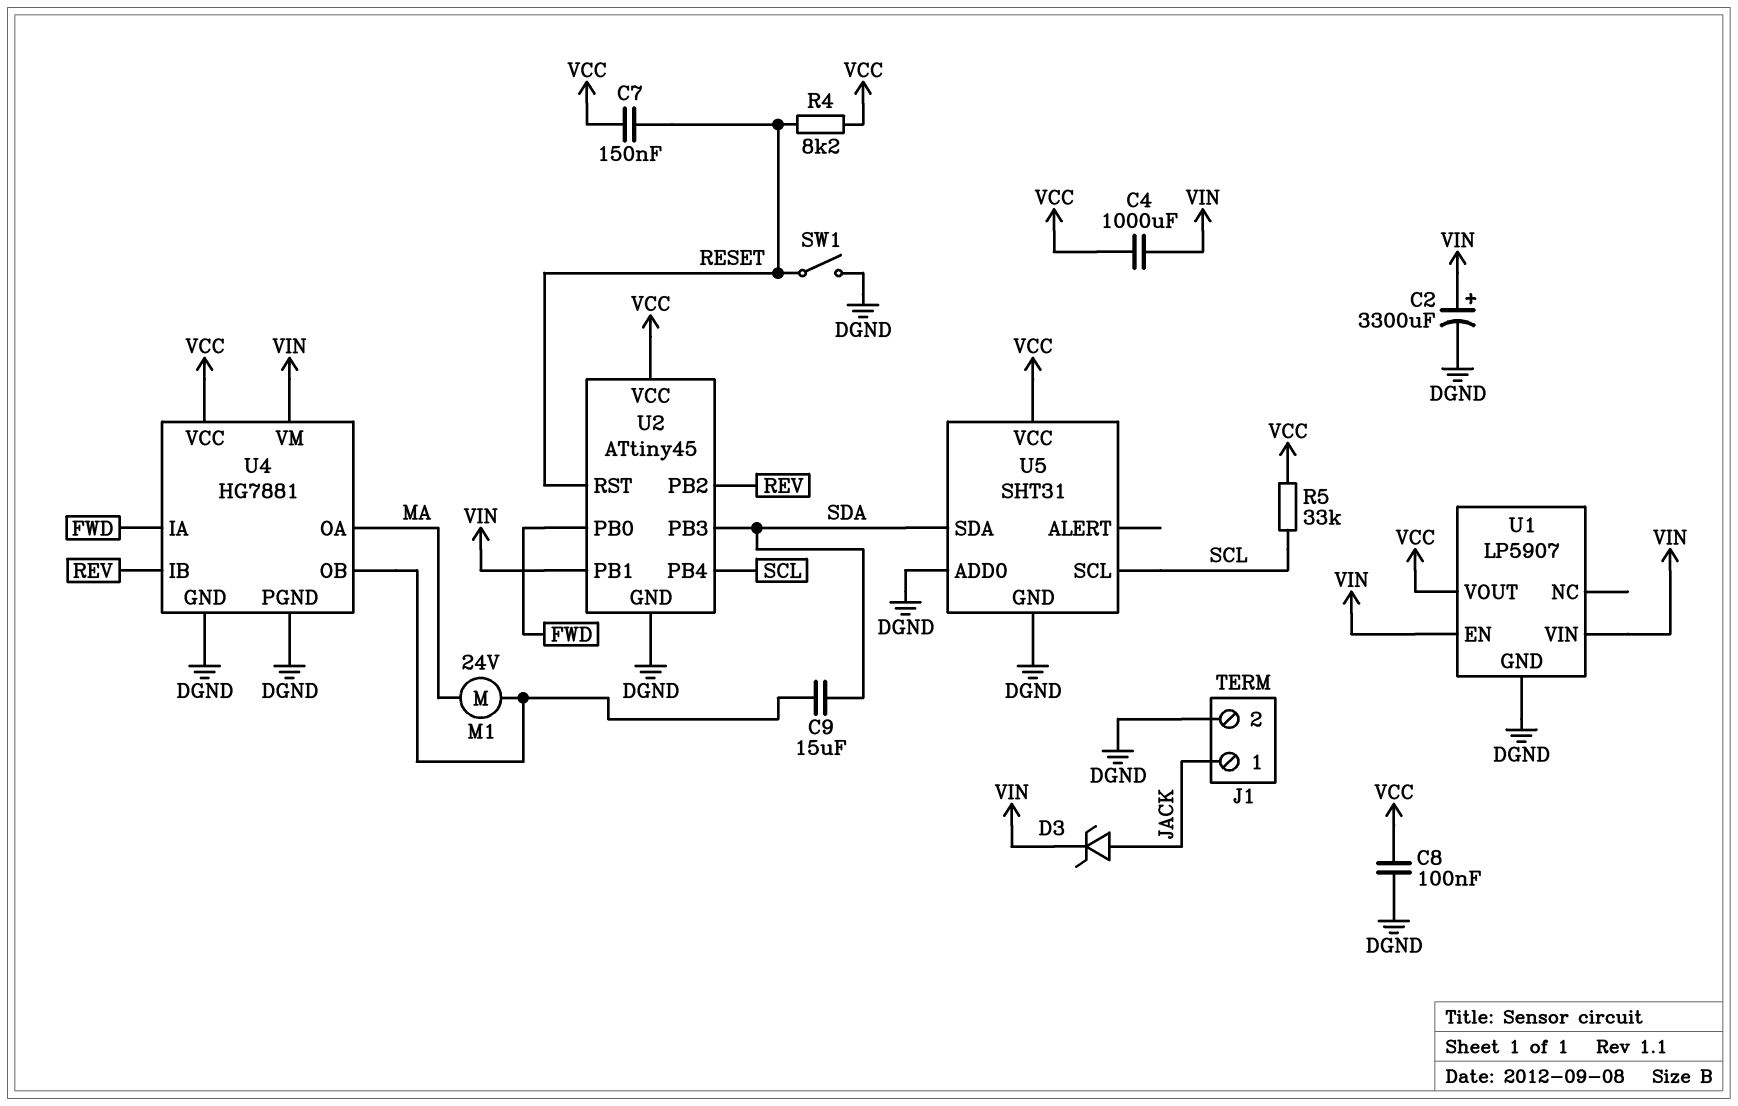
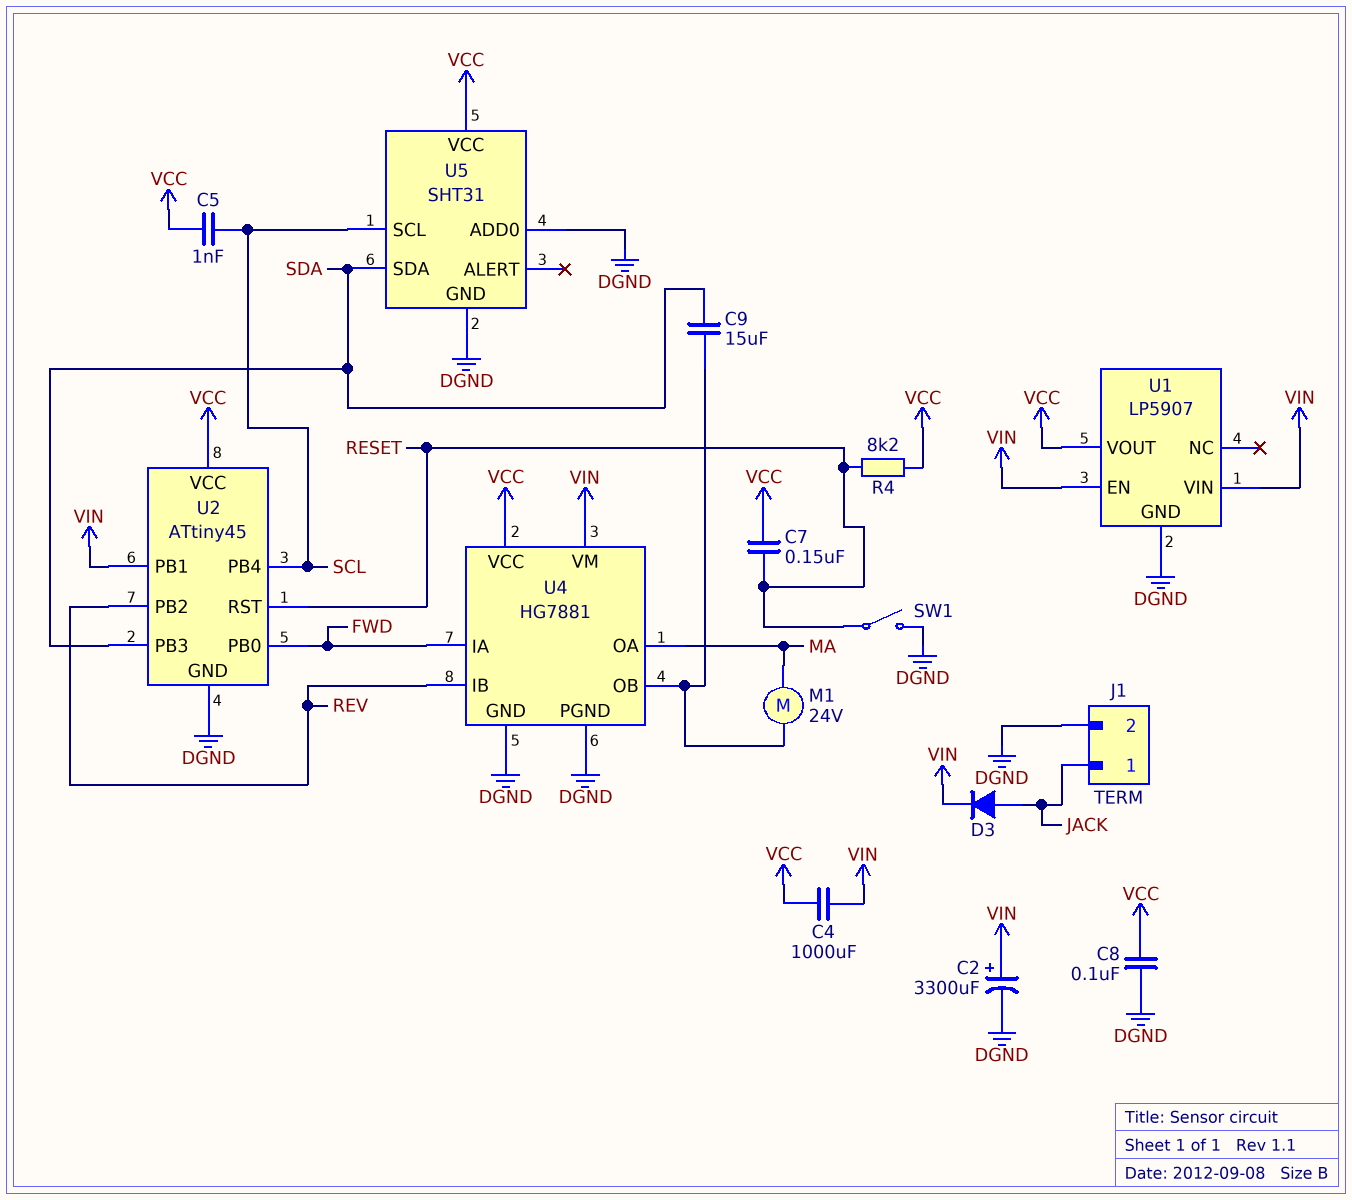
C5: none -> 1nF (SCL, VCC)
D3: zener (A JACK, K VIN) -> diode (A JACK, K VIN)
R5: 33k (SCL, VCC) -> none

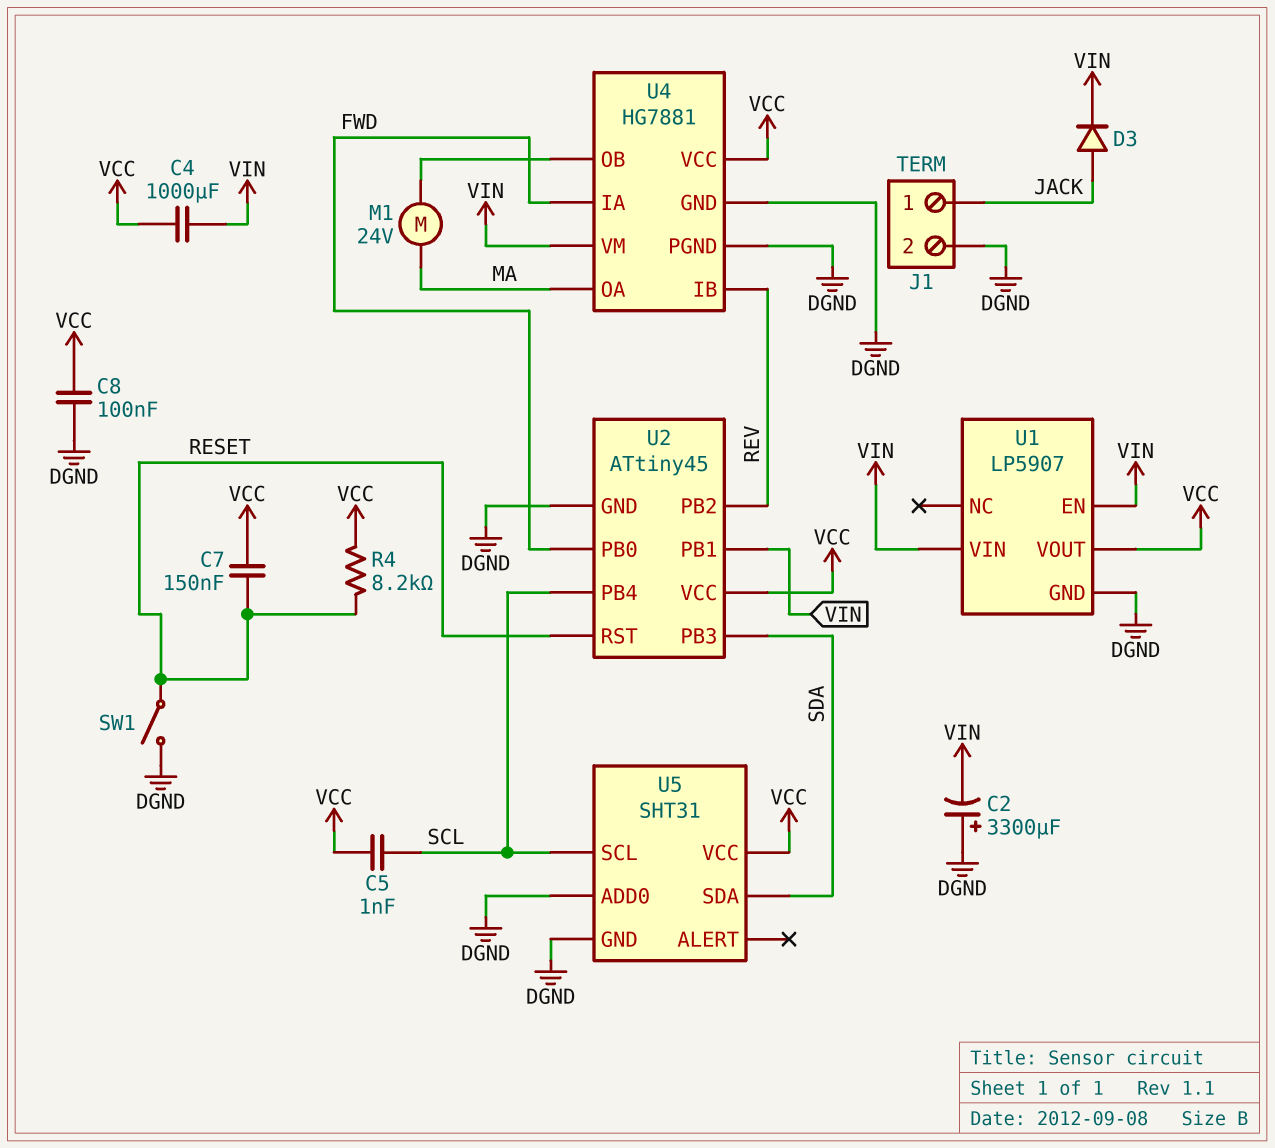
C2: 3300uF (plus VIN, minus DGND) -> 3300uF (plus DGND, minus VIN)
C9: 15uF (SDA, U4/OB) -> none

